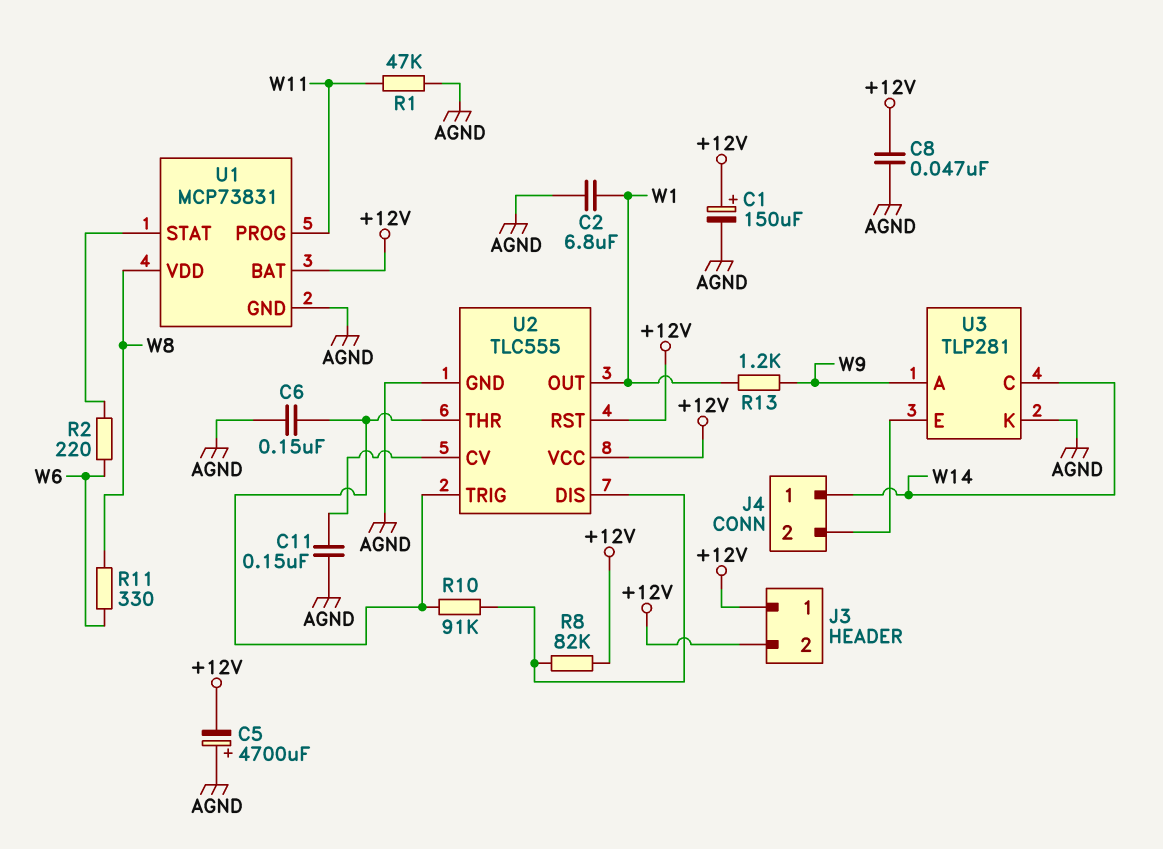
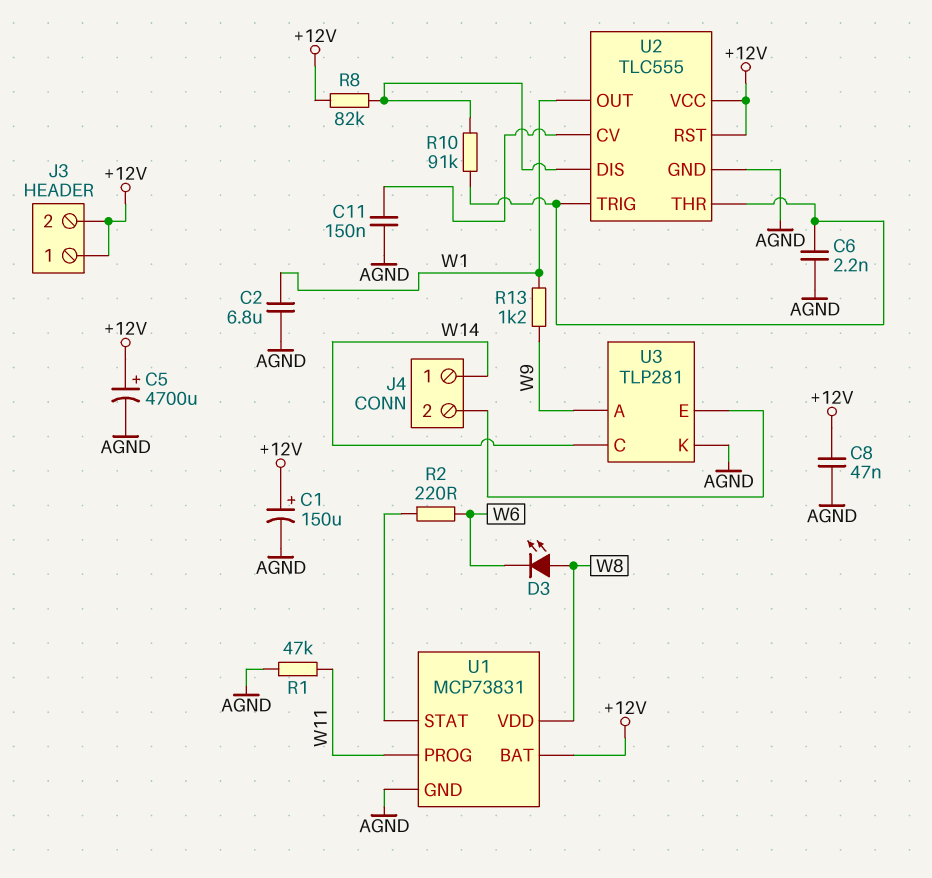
C5: 4700uF (plus AGND, minus +12V) -> 4700uF (plus +12V, minus AGND)
C6: 150nF (AGND, U2/THR) -> 2.2nF (AGND, U2/THR)
D3: none -> LED (A W8, K W6)
R11: 330 (W6, W8) -> none

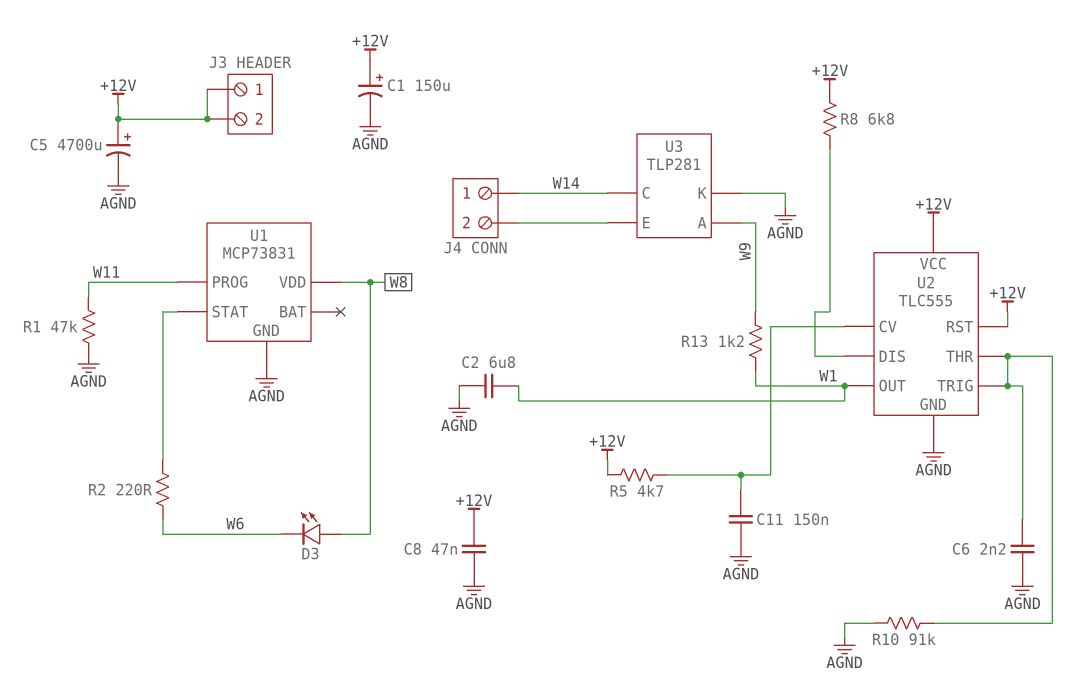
R5: none -> 4.7k (+12V, U2/CV)
R8: 82k (+12V, U2/DIS) -> 6.8k (+12V, U2/DIS)
R10: 91k (U2/DIS, U2/THR) -> 91k (AGND, U2/THR)
U1 pin BAT: +12V -> none

